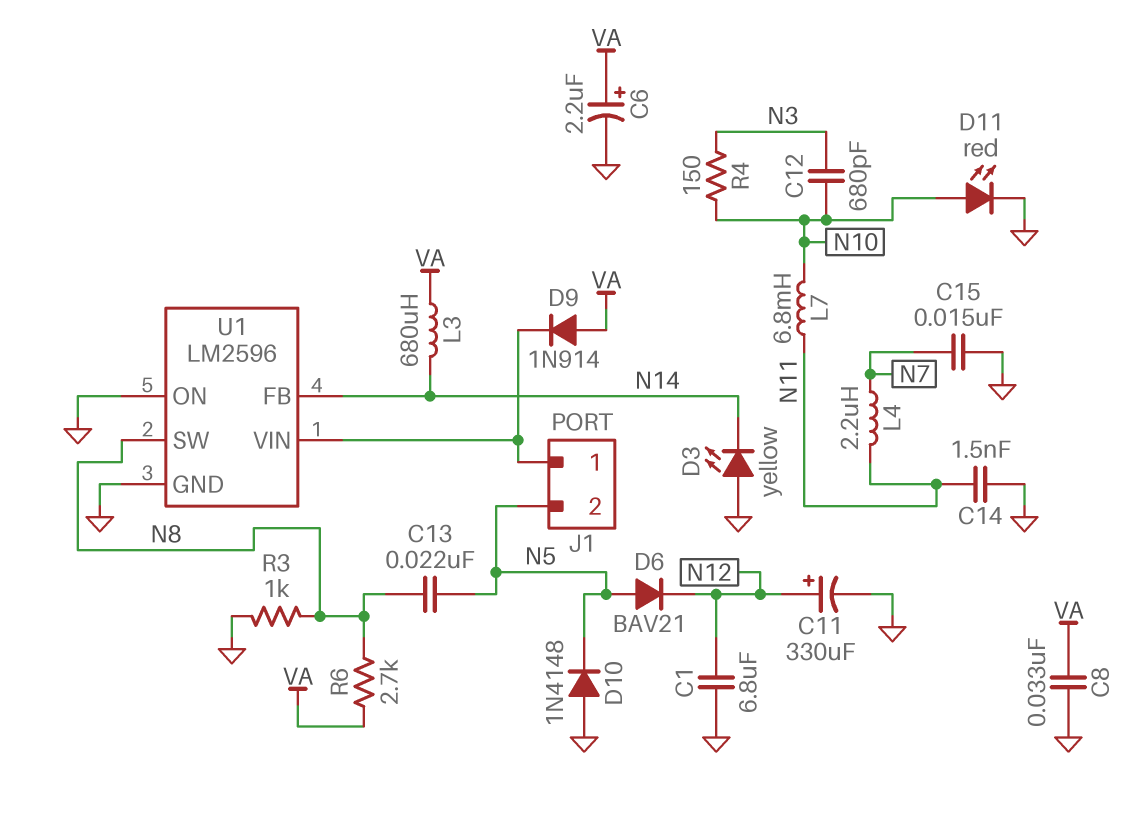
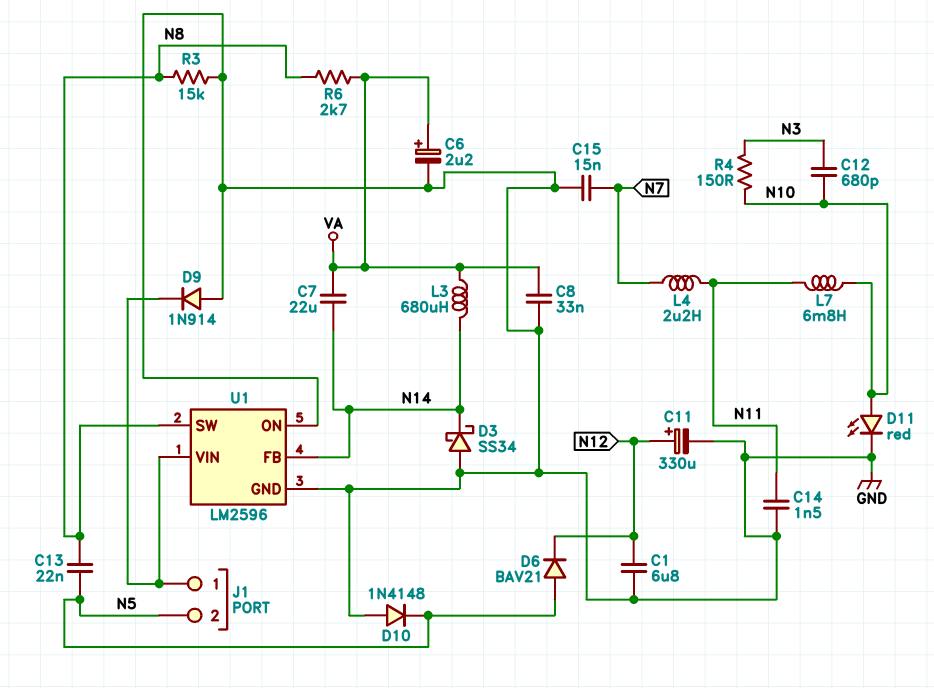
C7: none -> 22uF (N14, VA)
D3: LED yellow (A GND, K N14) -> schottky SS34 (A GND, K N14)
D9: diode 1N914 (A VA, K J1/1) -> diode 1N914 (A GND, K J1/1)
R3: 1k (GND, N8) -> 15k (GND, N8)

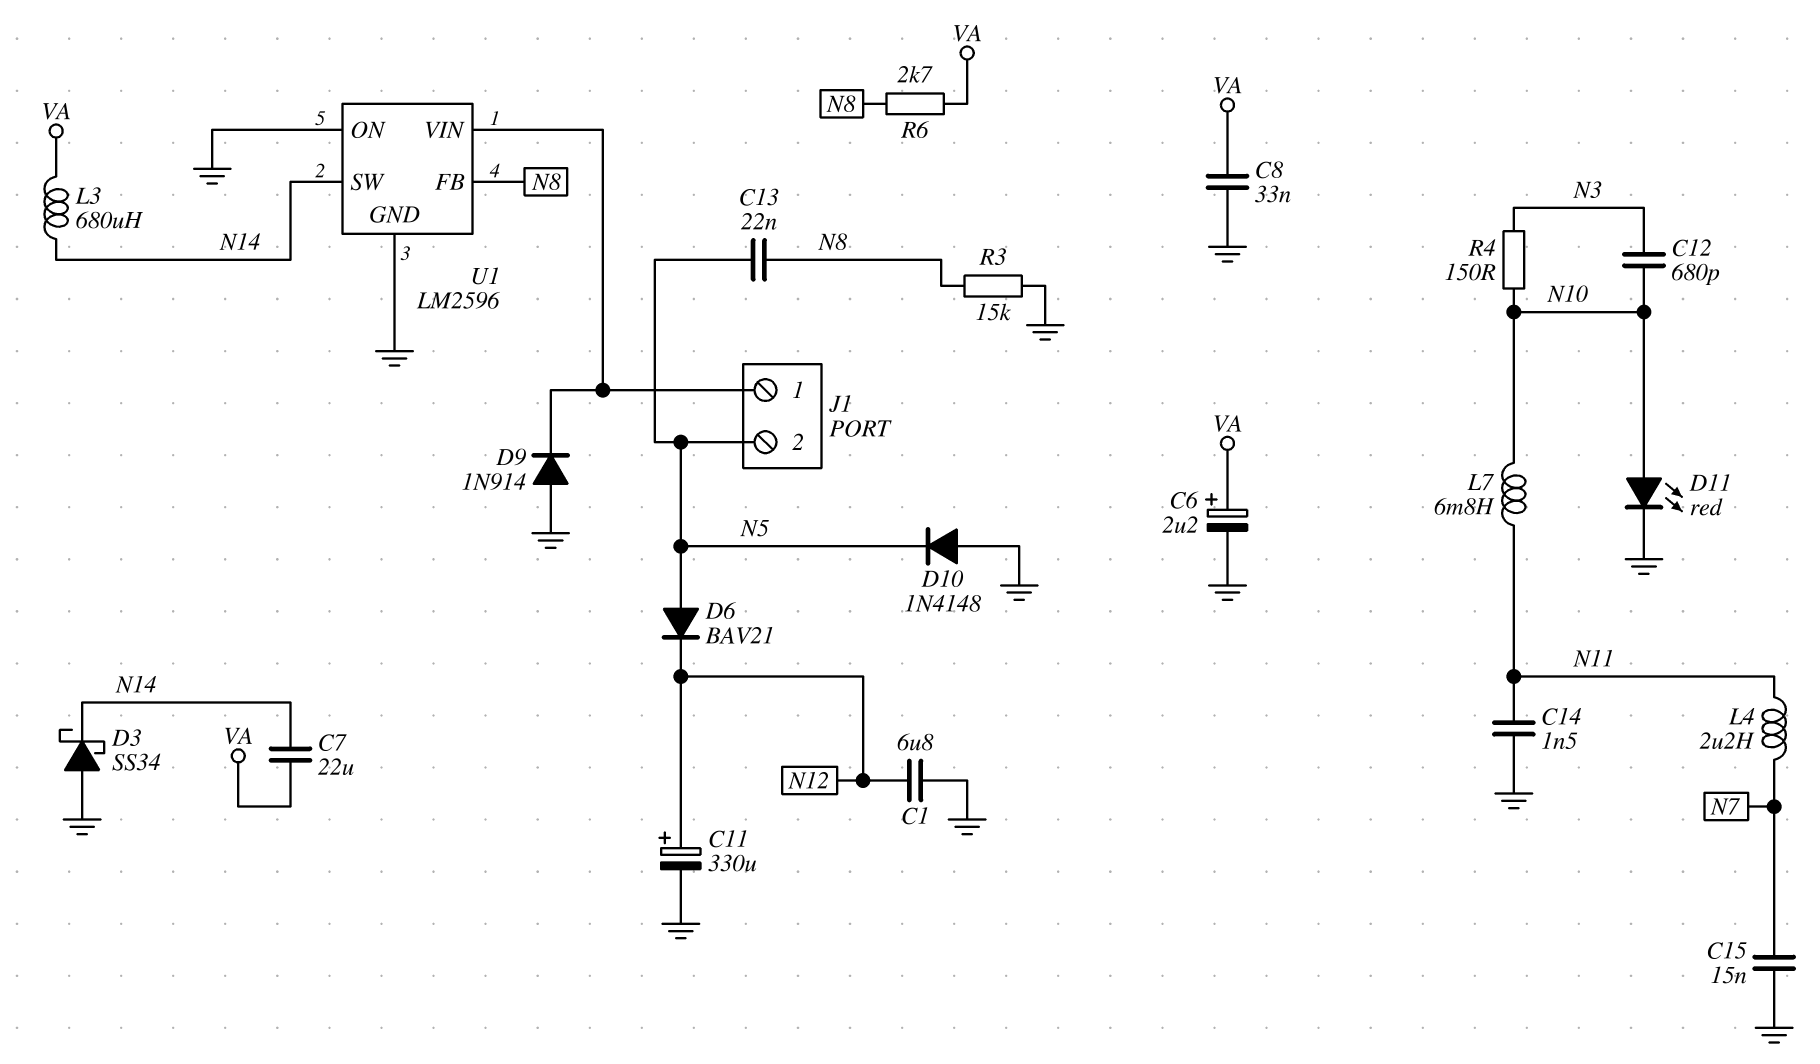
U1 pin FB: N14 -> N8
U1 pin SW: N8 -> N14

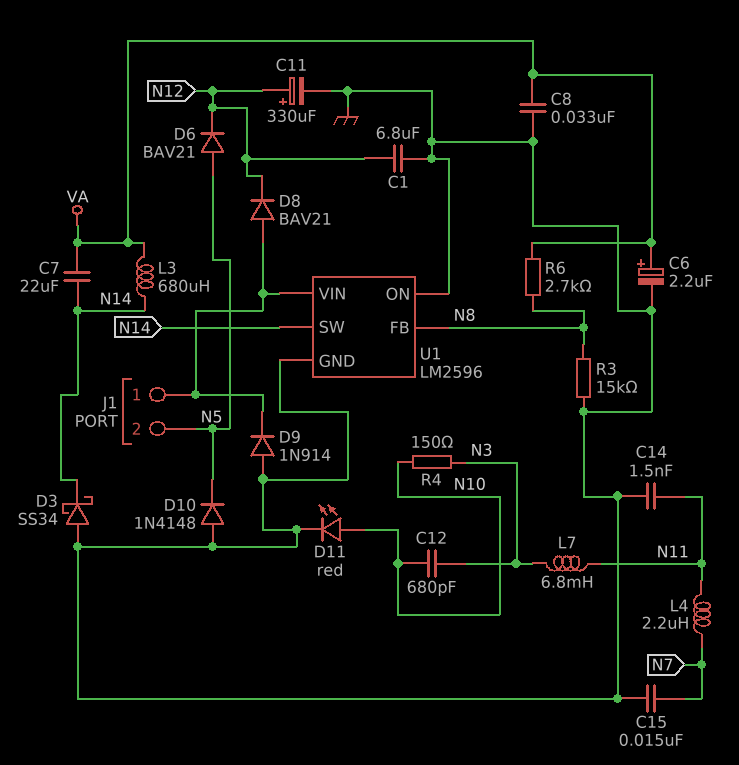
C13: 22nF (N5, N8) -> none
D8: none -> diode BAV21 (A J1/1, K N12)
L7: 6.8mH (N10, N11) -> 6.8mH (N3, N11)

